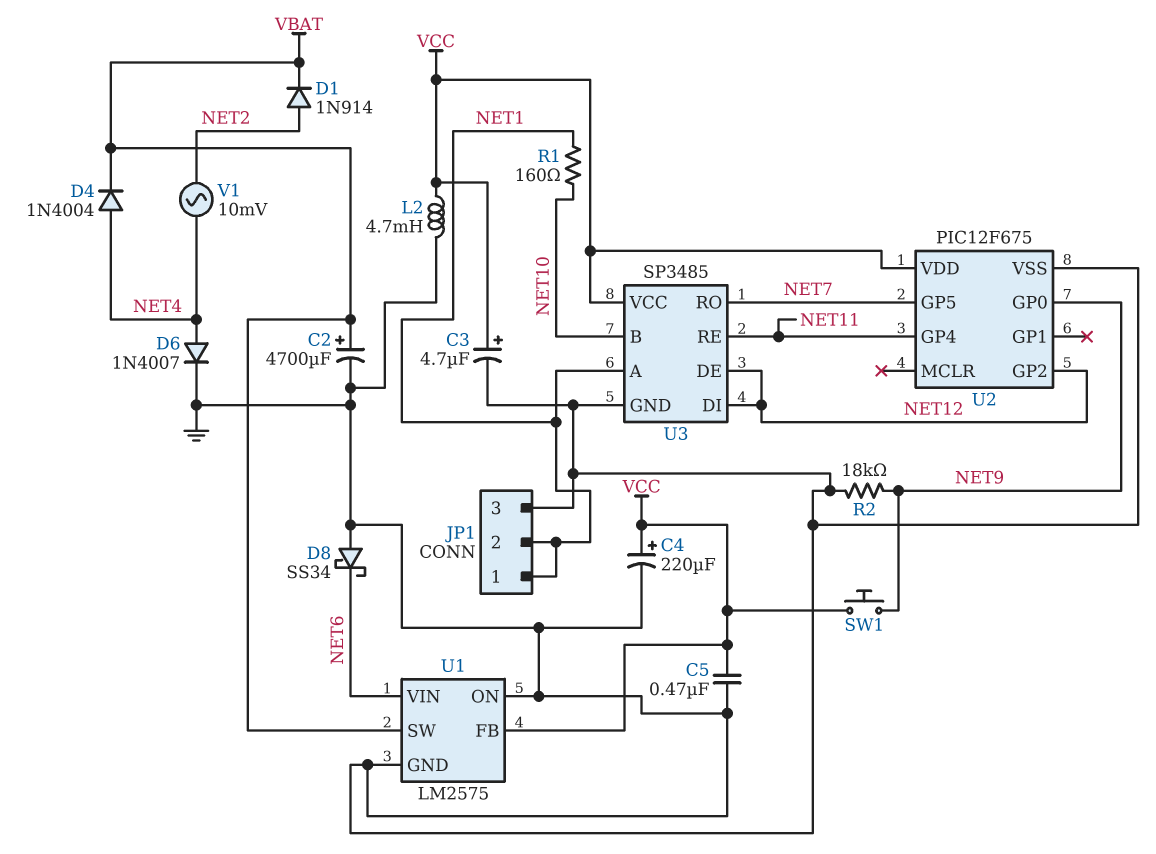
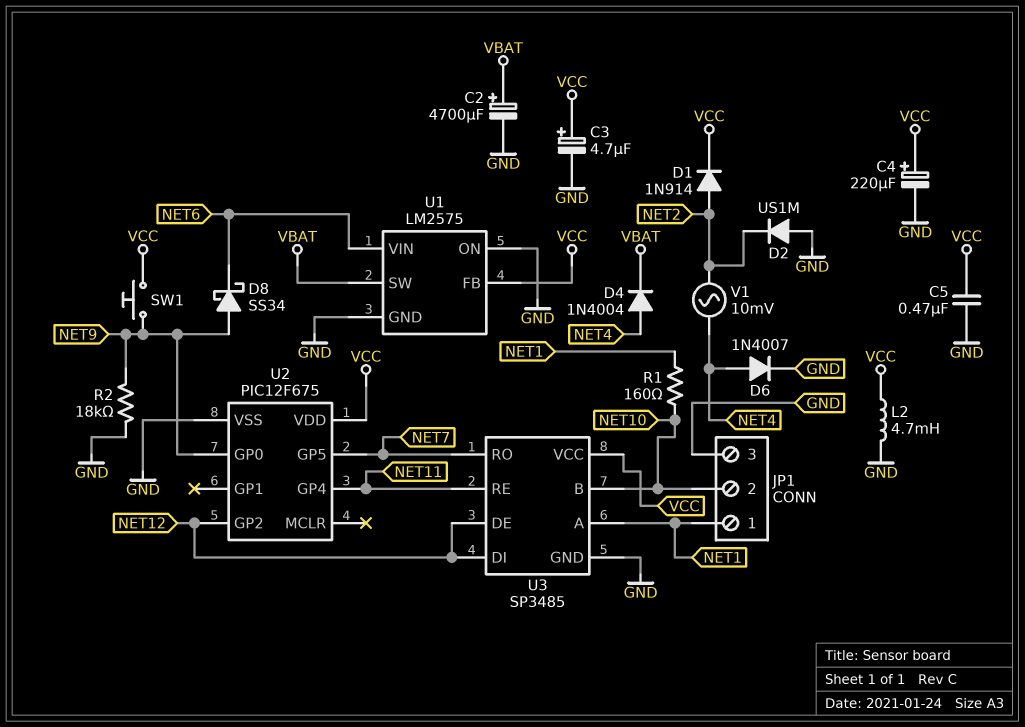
D1: diode 1N914 (A NET2, K VBAT) -> diode 1N914 (A NET2, K VCC)
D2: none -> diode US1M (A GND, K NET2)
D8: schottky SS34 (A GND, K NET6) -> schottky SS34 (A NET9, K NET6)
JP1 pin 2: NET1 -> NET10

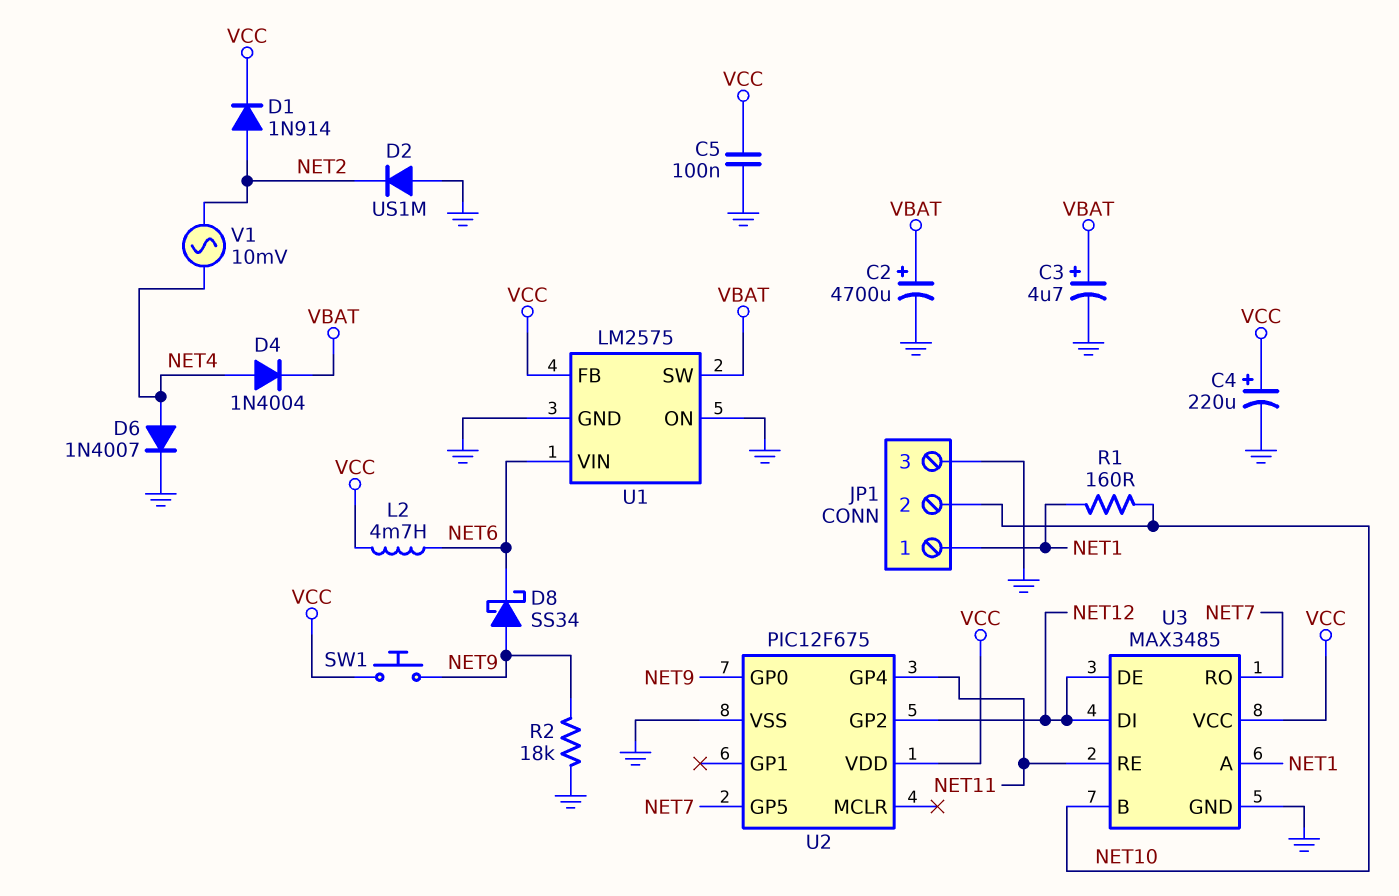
C3: 4.7uF (plus VCC, minus GND) -> 4.7uF (plus VBAT, minus GND)
C5: 470nF (GND, VCC) -> 100nF (GND, VCC)
L2: 4.7mH (GND, VCC) -> 4.7mH (NET6, VCC)
U3: SP3485 -> MAX3485

